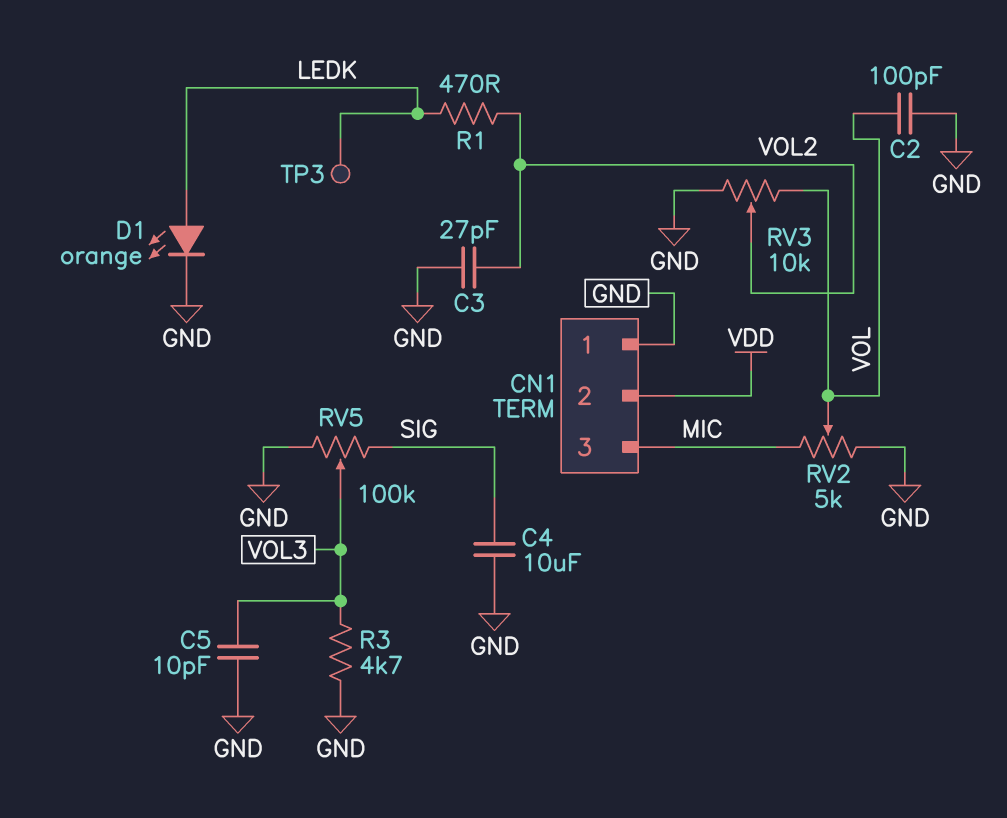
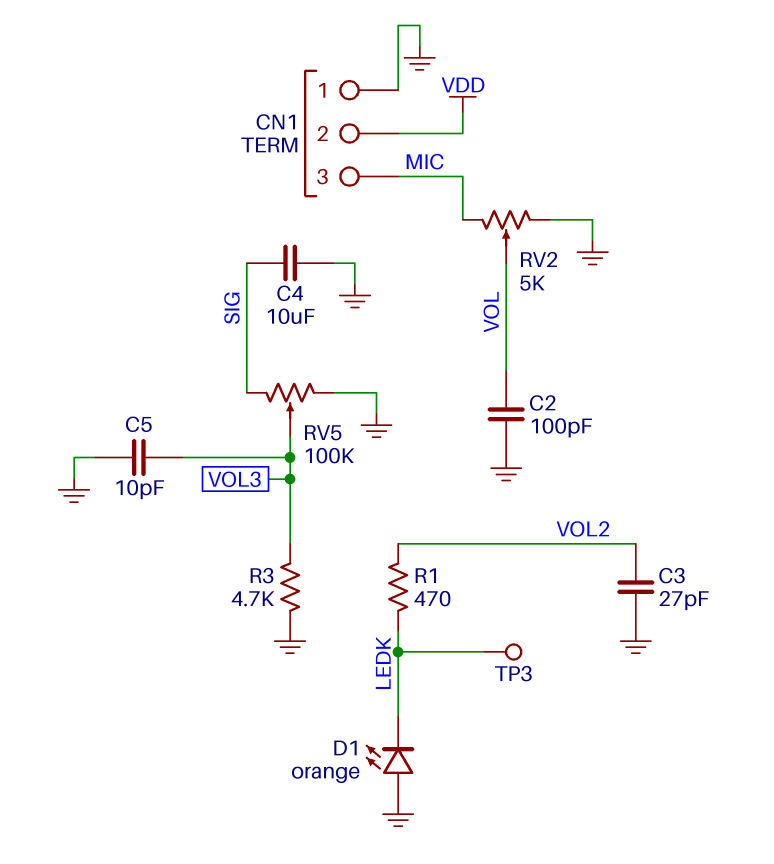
D1: LED orange (A LEDK, K GND) -> LED orange (A GND, K LEDK)
RV3: 10k (GND, VOL, wiper VOL2) -> none

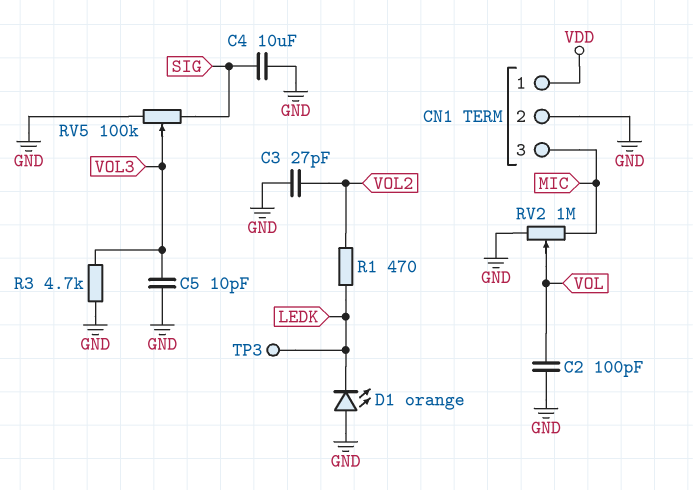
CN1 pin 1: GND -> VDD
CN1 pin 2: VDD -> GND
RV2: 5k (GND, MIC, wiper VOL) -> 1M (GND, MIC, wiper VOL)

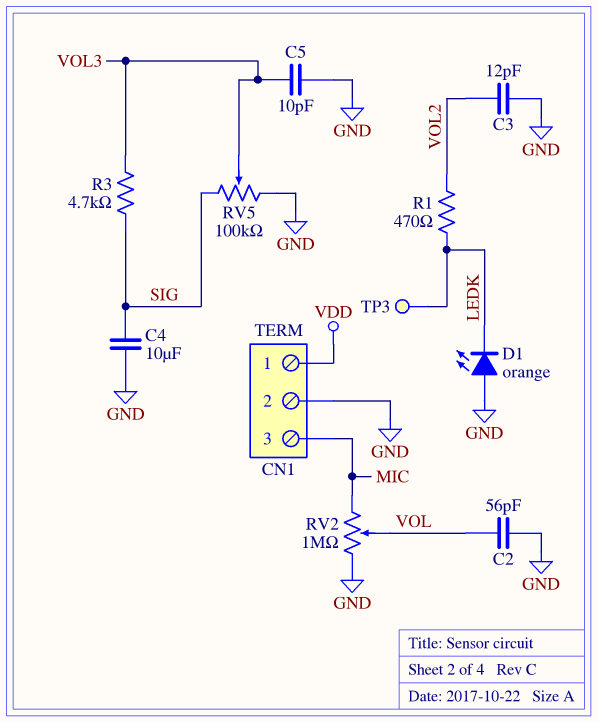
C2: 100pF (GND, VOL) -> 56pF (GND, VOL)
C3: 27pF (GND, VOL2) -> 12pF (GND, VOL2)
R3: 4.7k (GND, VOL3) -> 4.7k (SIG, VOL3)

